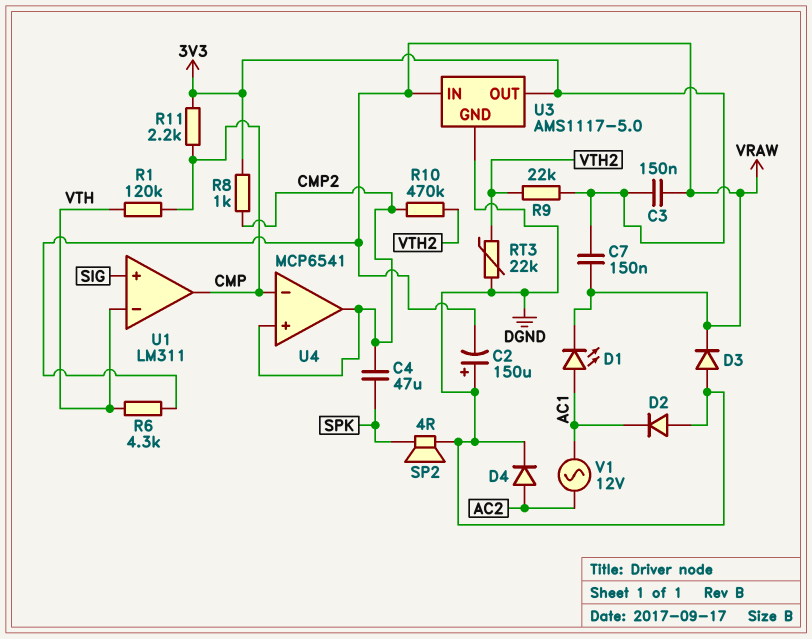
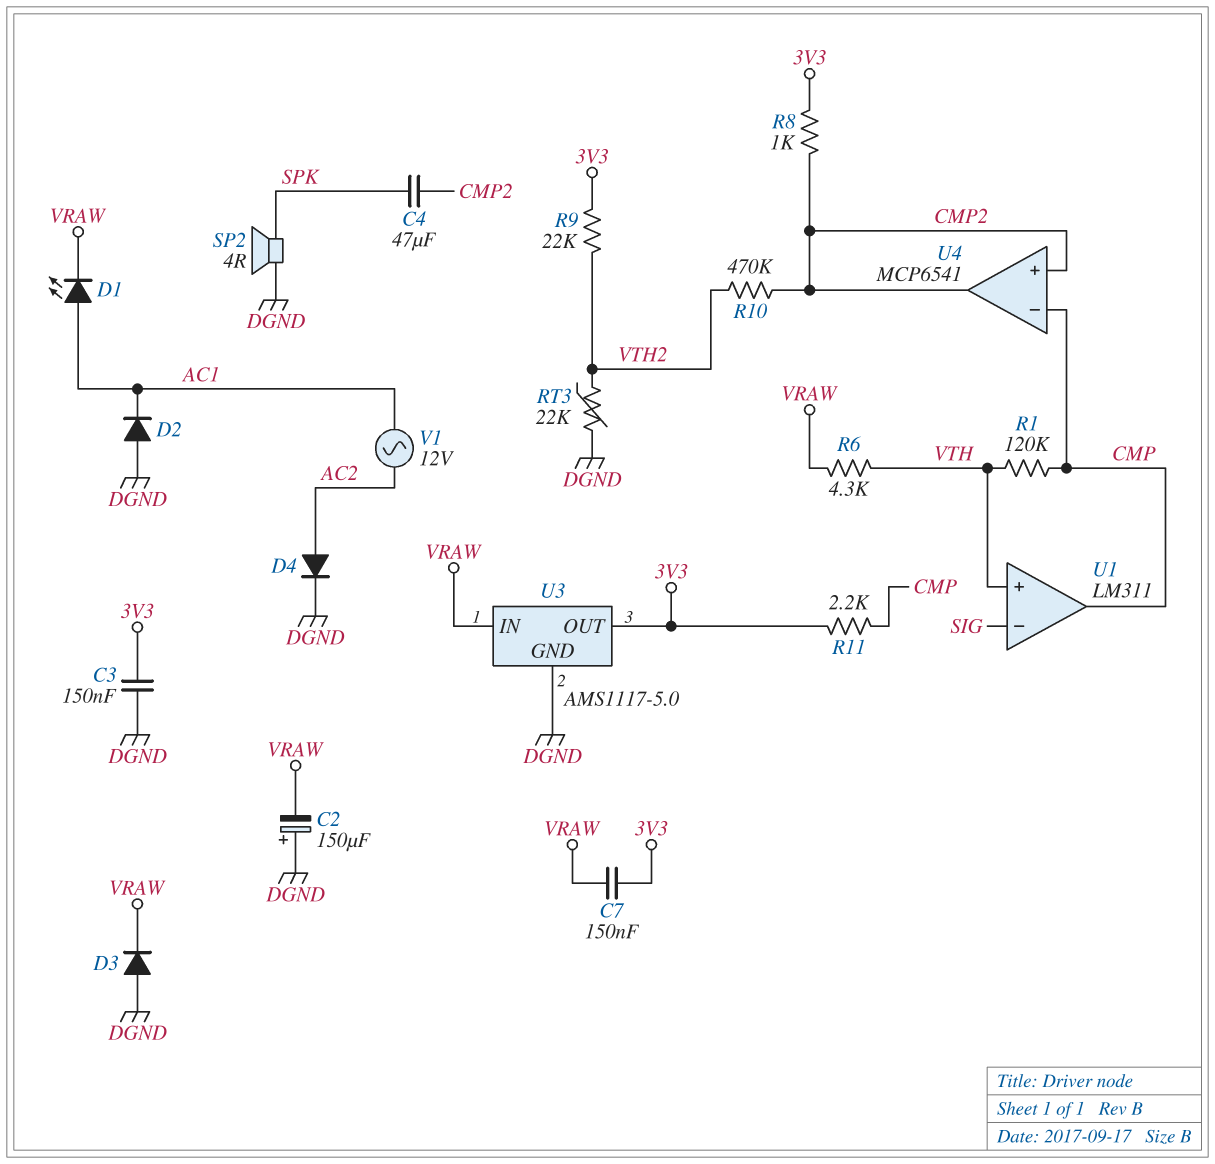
C3: 150nF (3V3, VRAW) -> 150nF (3V3, DGND)
U1 pin in+: SIG -> VTH
U1 pin in-: VTH -> SIG

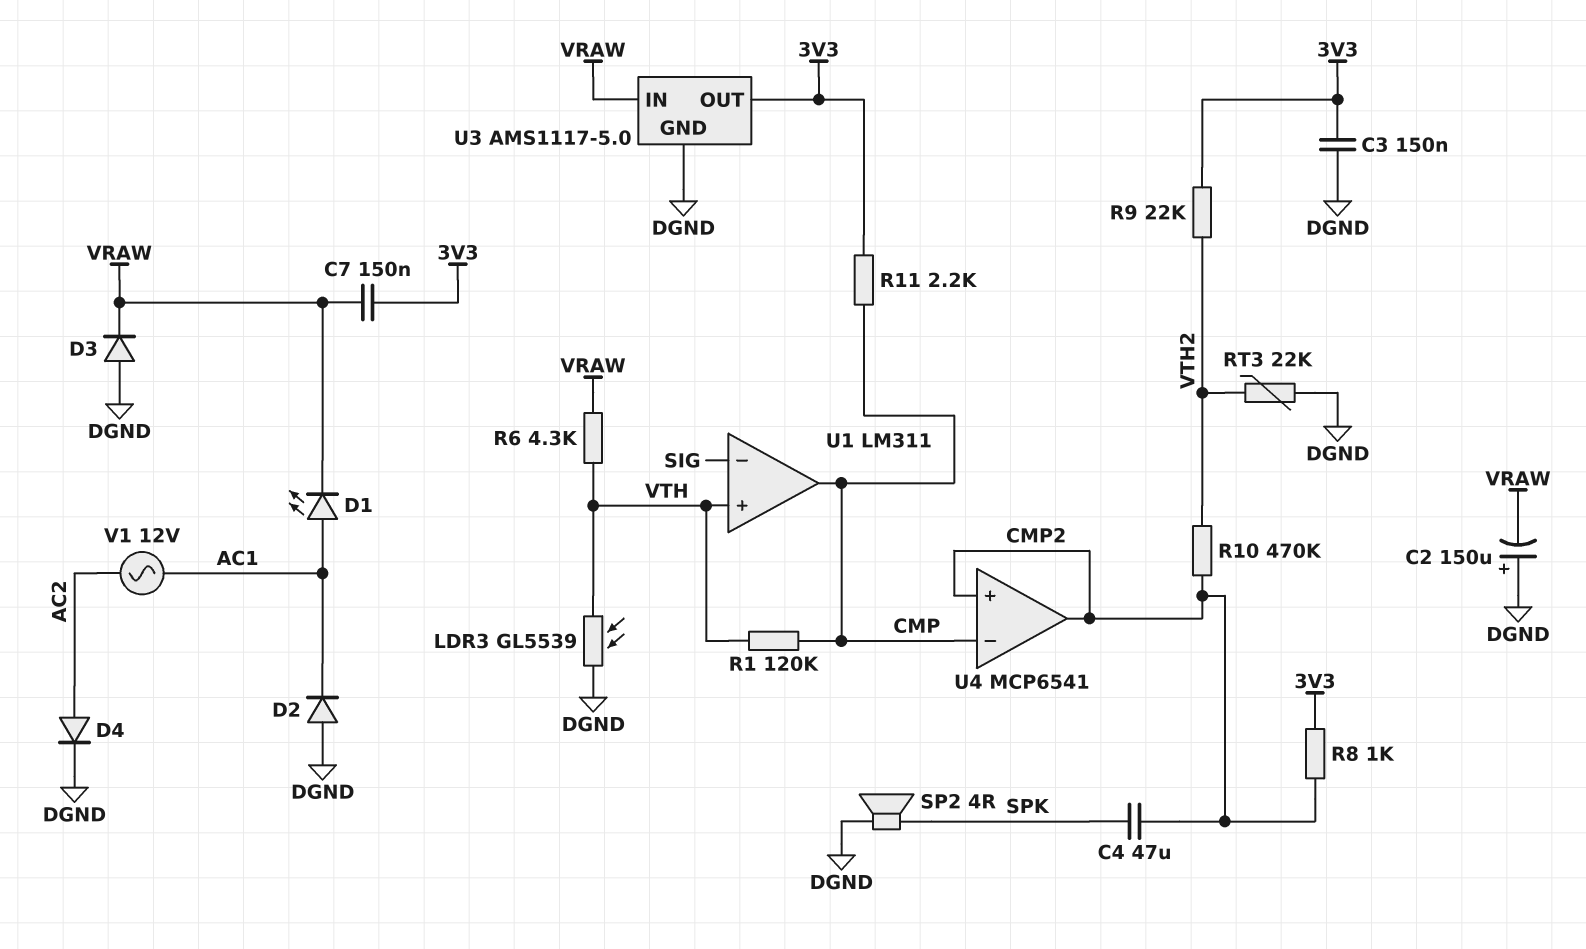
LDR3: none -> GL5539 (DGND, VTH)

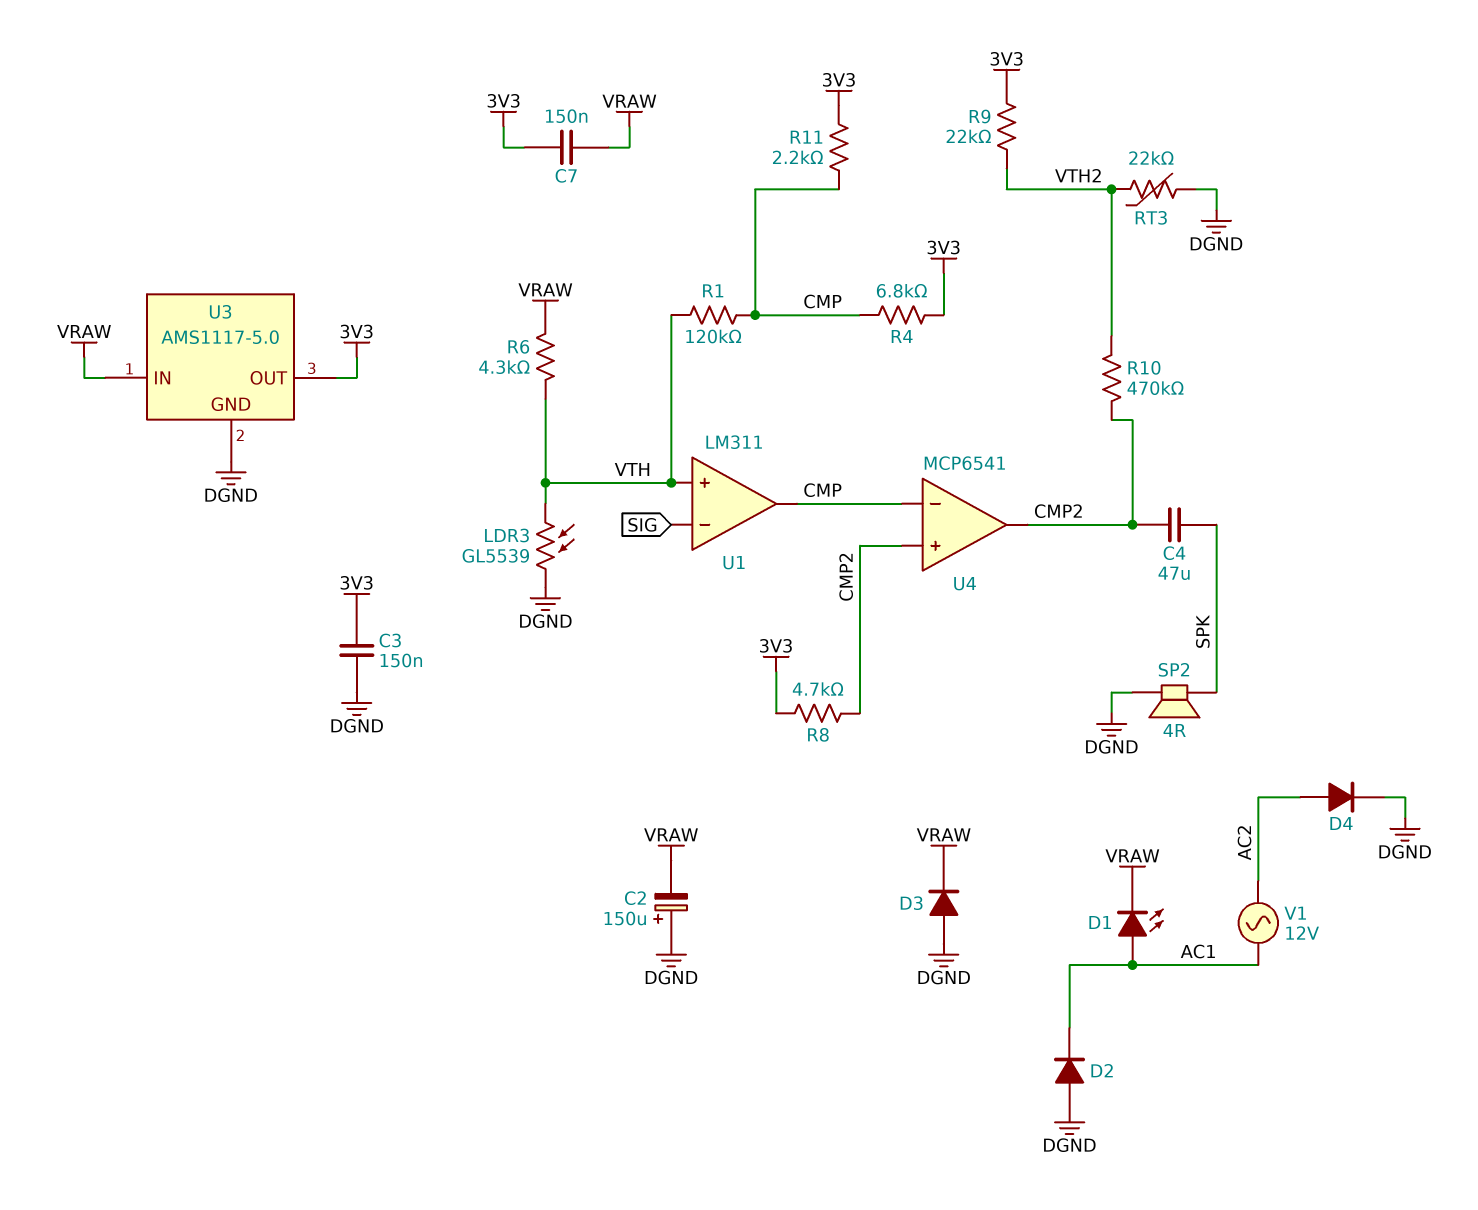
R4: none -> 6.8k (3V3, CMP)
R8: 1k (3V3, CMP2) -> 4.7k (3V3, CMP2)

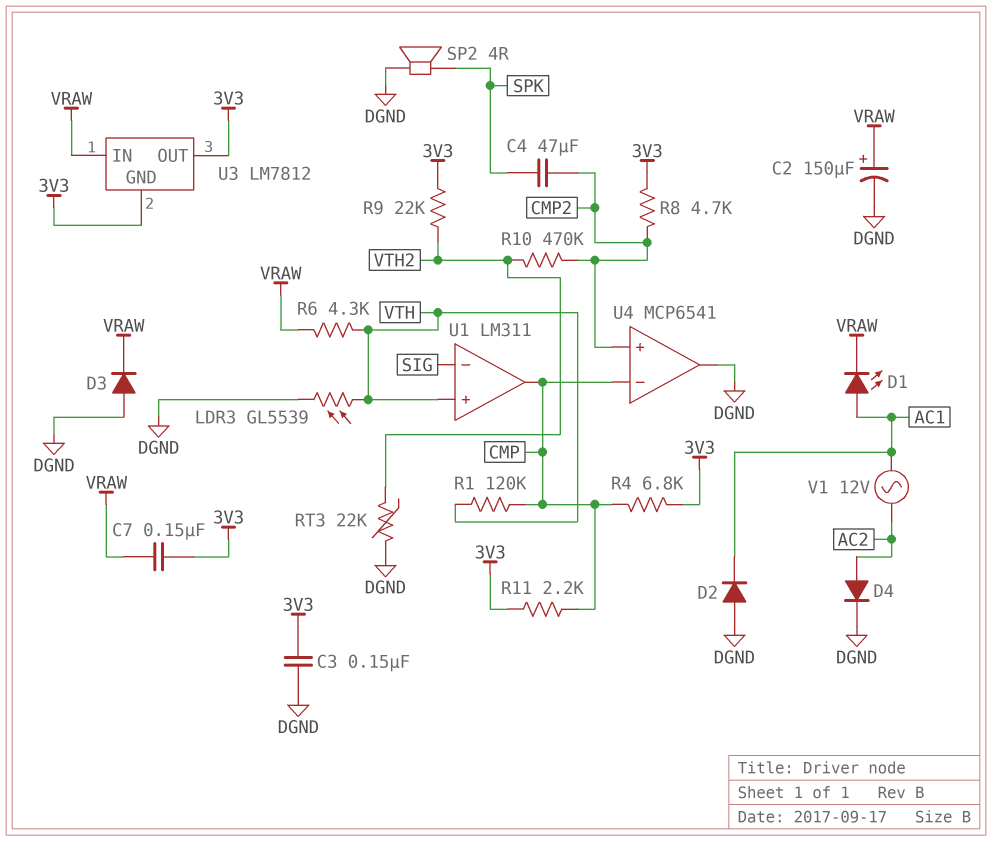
C2: 150uF (plus DGND, minus VRAW) -> 150uF (plus VRAW, minus DGND)
U3: AMS1117-5.0 -> LM7812
U3 pin GND: DGND -> 3V3
U4 pin out: CMP2 -> DGND

